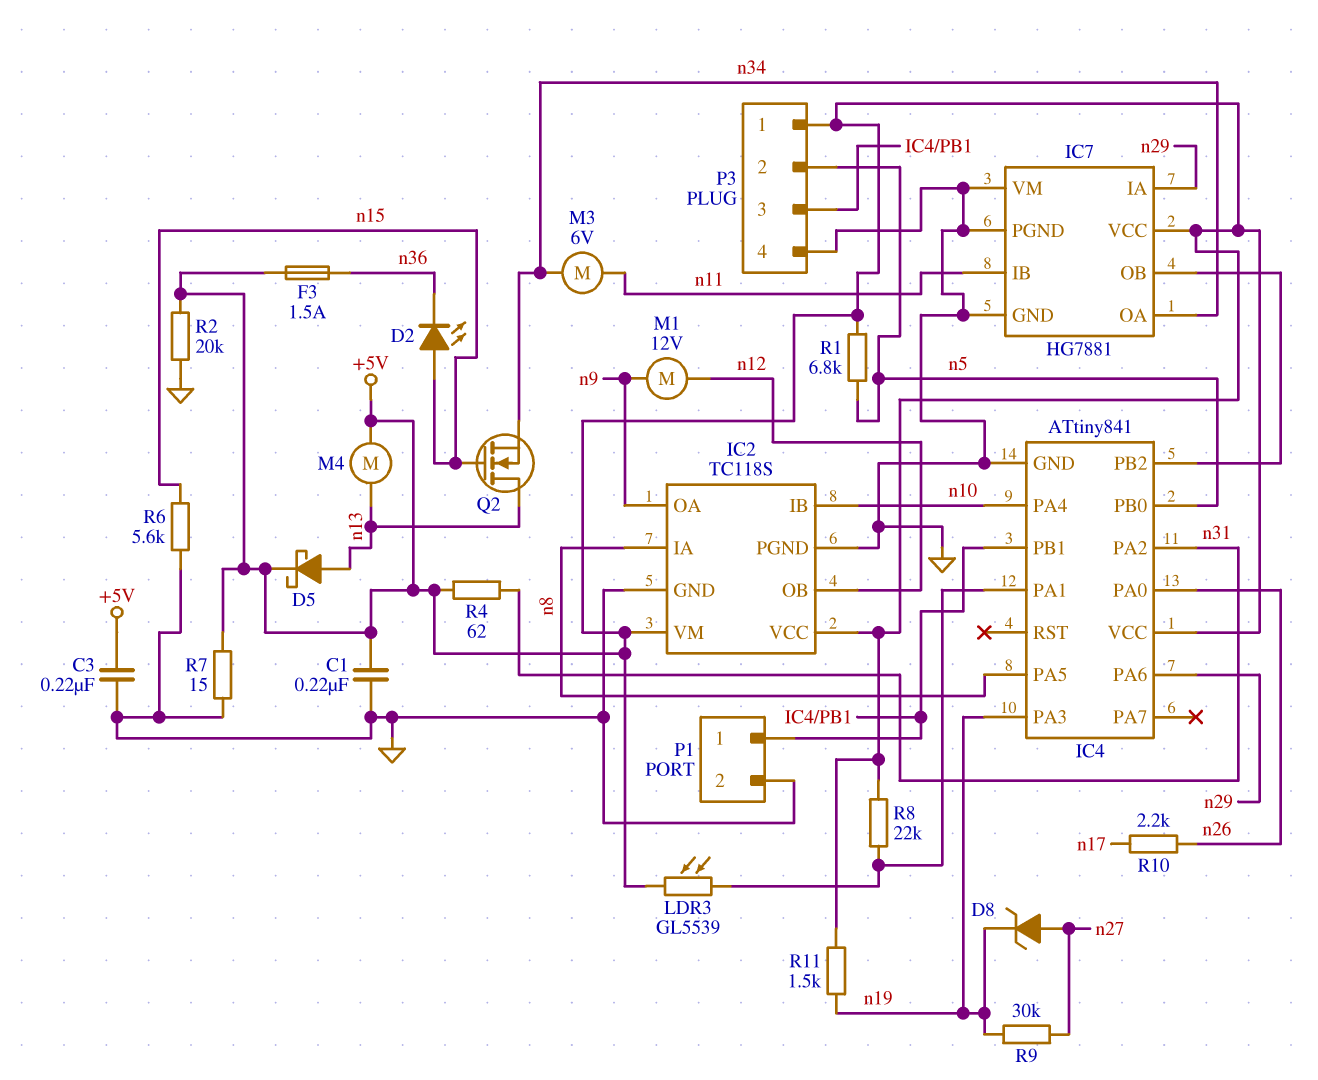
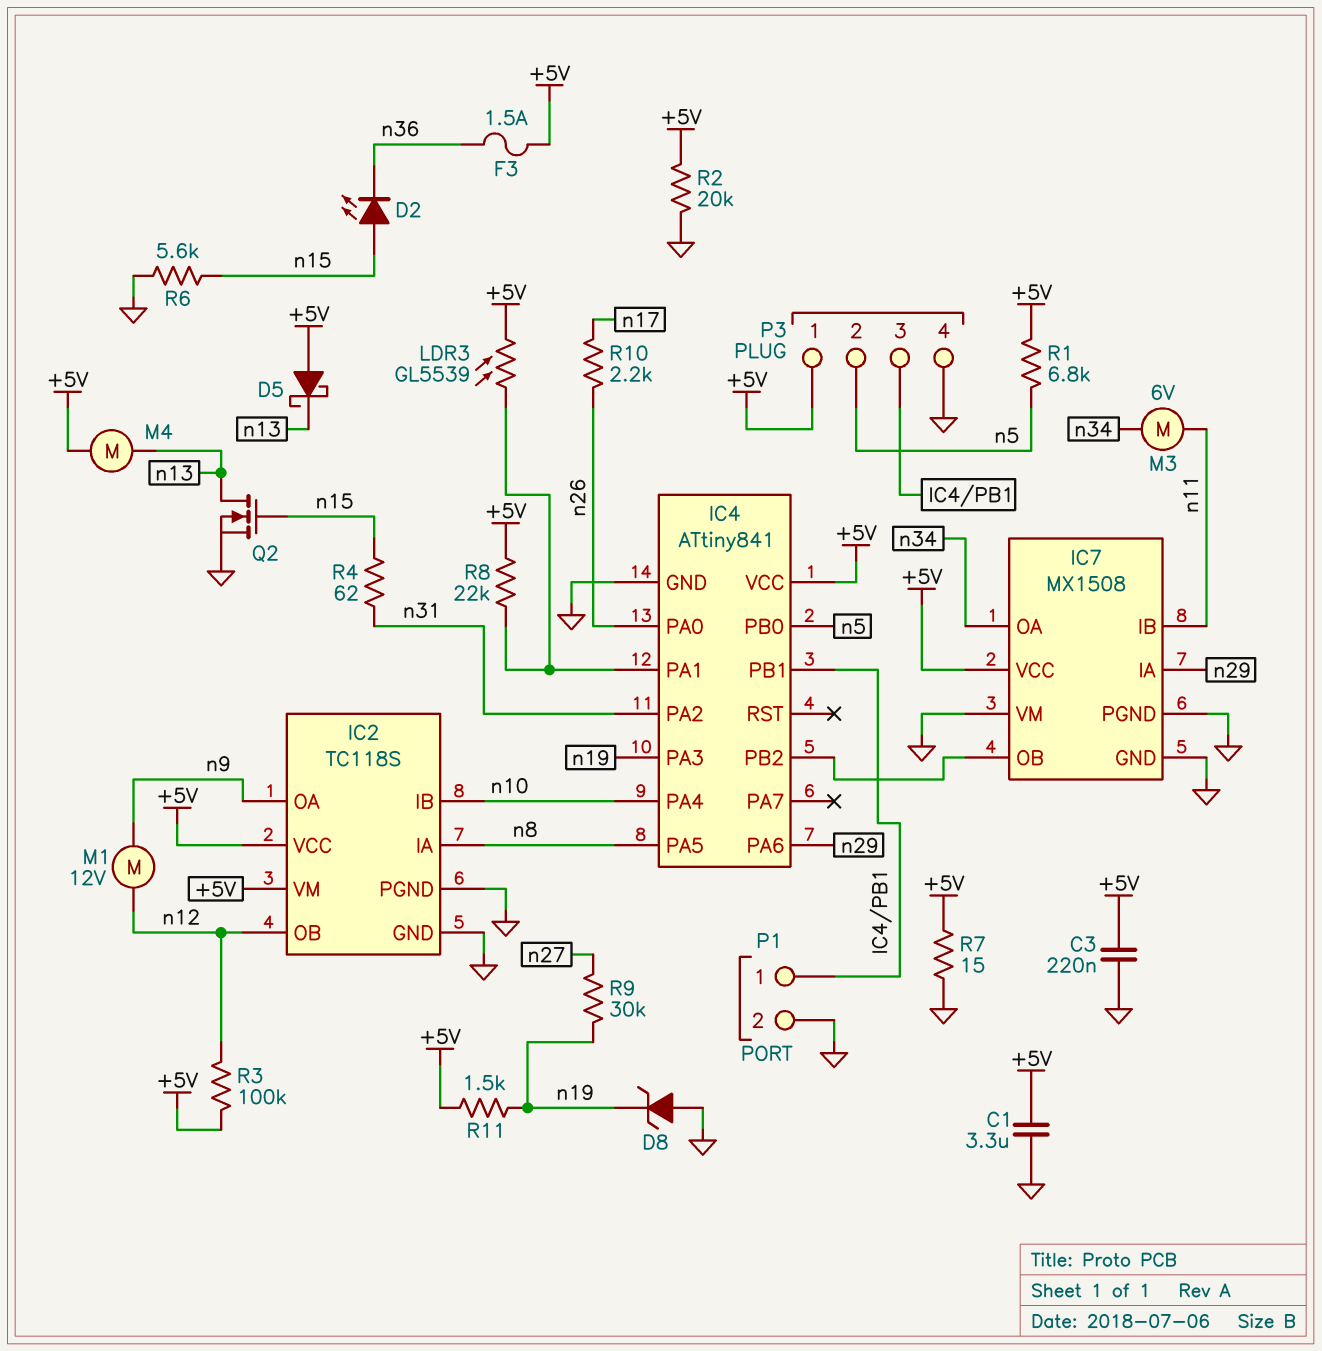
C1: 220nF (+5V, GND) -> 3.3uF (+5V, GND)
D5: schottky (A n13, K +5V) -> schottky (A +5V, K n13)
D8: zener (A n27, K n19) -> zener (A GND, K n19)
IC7: HG7881 -> MX1508
Q2: NMOS (G n15, D n13, S n34) -> NMOS (G n15, D n13, S GND)
R3: none -> 100k (+5V, n12)
R4: 62 (+5V, n31) -> 62 (n15, n31)

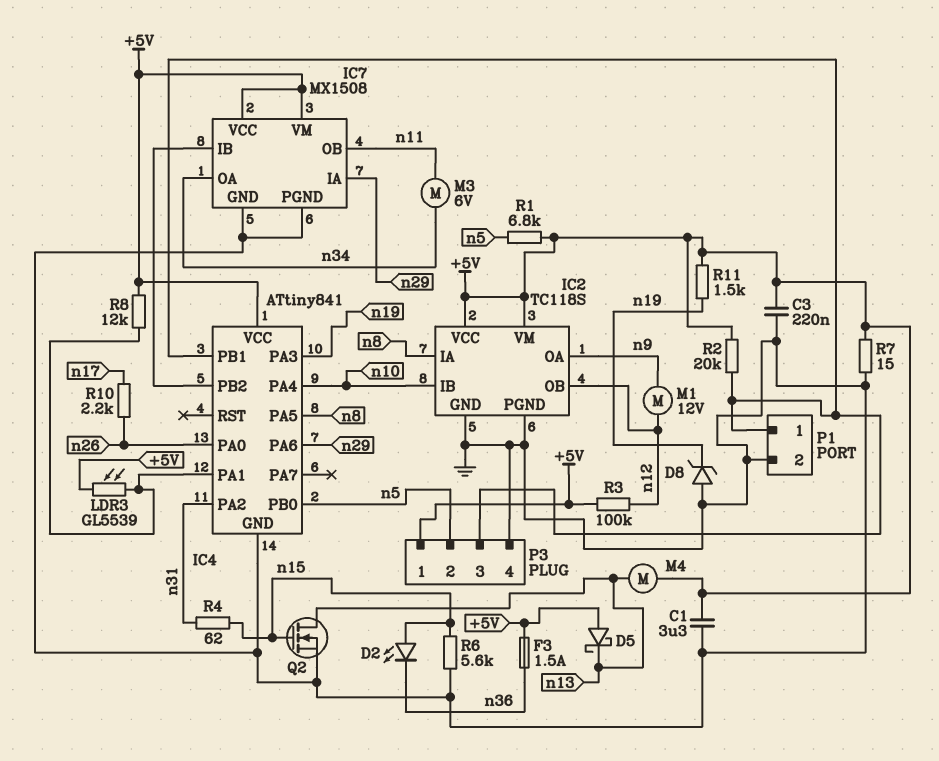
IC7 pin IB: n11 -> IC4/PB2
IC7 pin OB: IC4/PB2 -> n11
IC7 pin VM: GND -> +5V
R2: 20k (+5V, GND) -> 20k (+5V, IC4/PB1)
R8: 22k (+5V, IC4/PA1) -> 12k (+5V, IC4/PA1)
R9: 30k (n19, n27) -> none

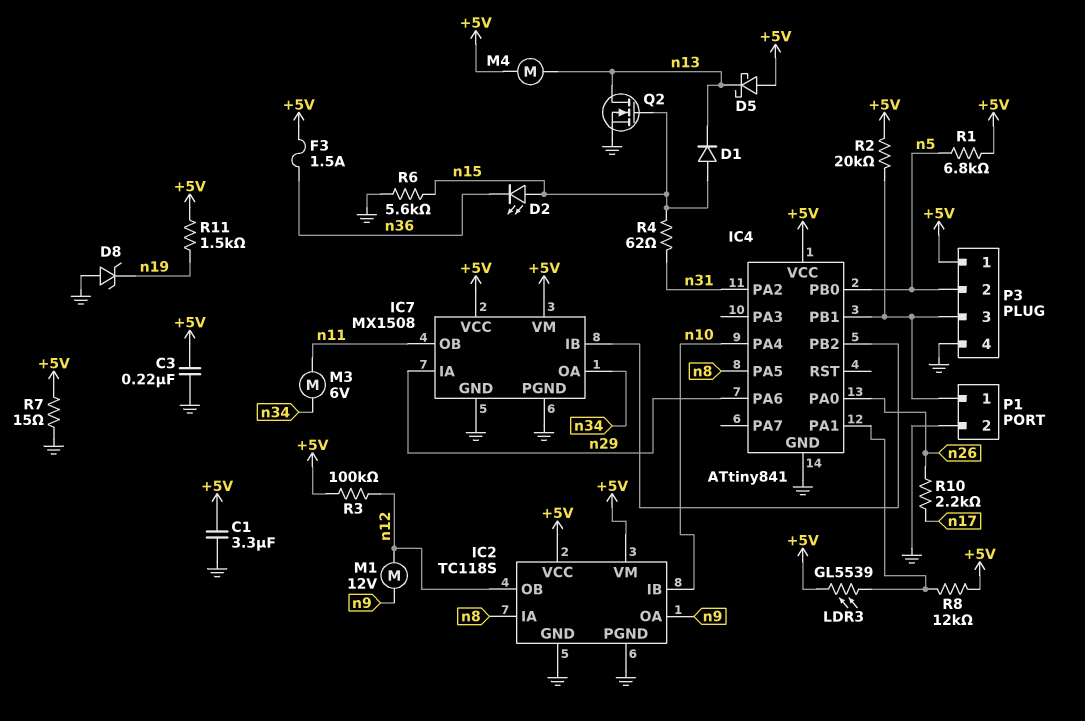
D1: none -> diode (A n15, K n13)
IC4 pin PA3: n19 -> none

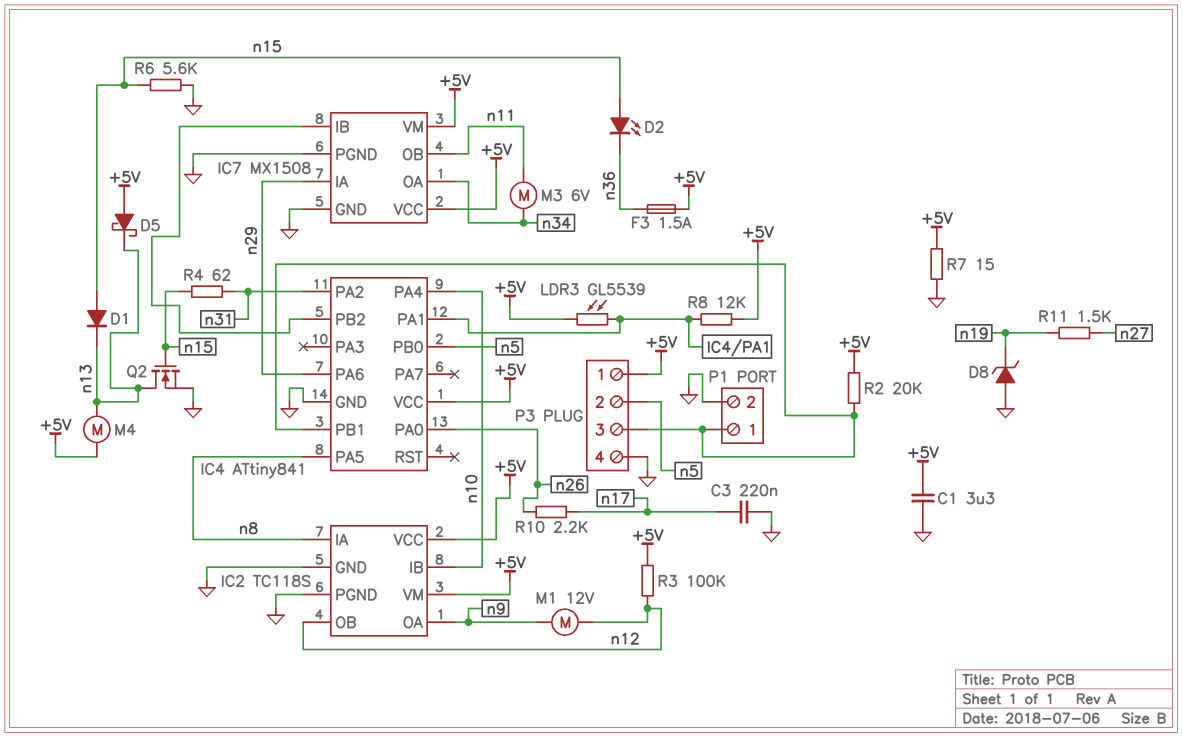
C3: 220nF (+5V, GND) -> 220nF (GND, n17)
R1: 6.8k (+5V, n5) -> none
R11: 1.5k (+5V, n19) -> 1.5k (n19, n27)

